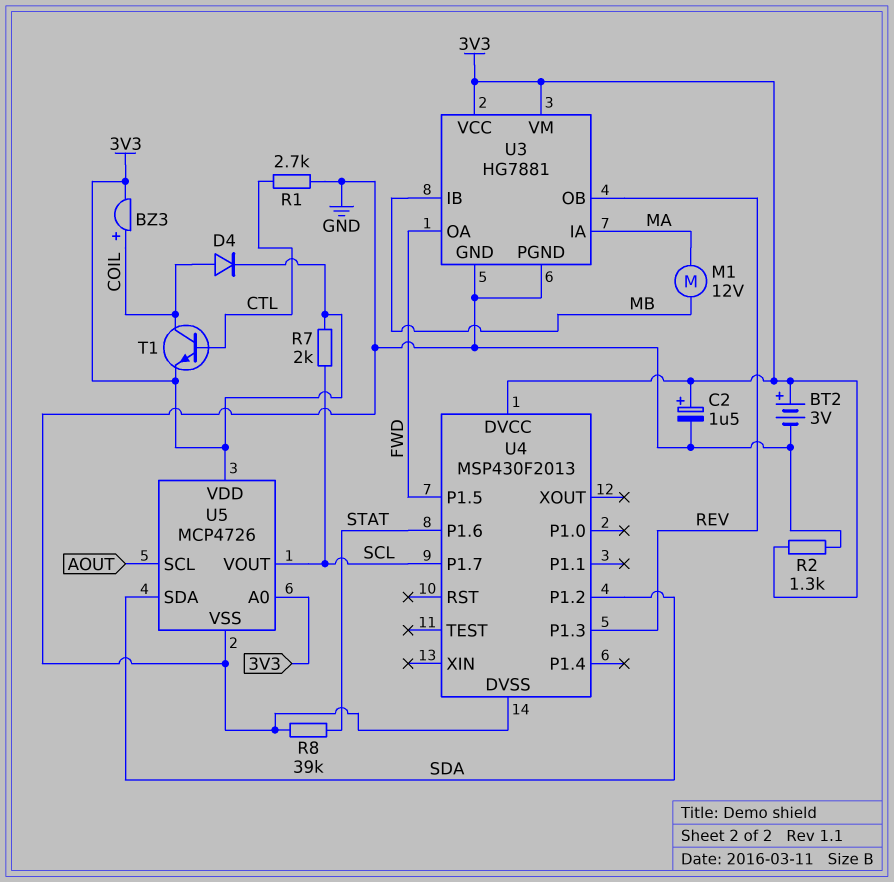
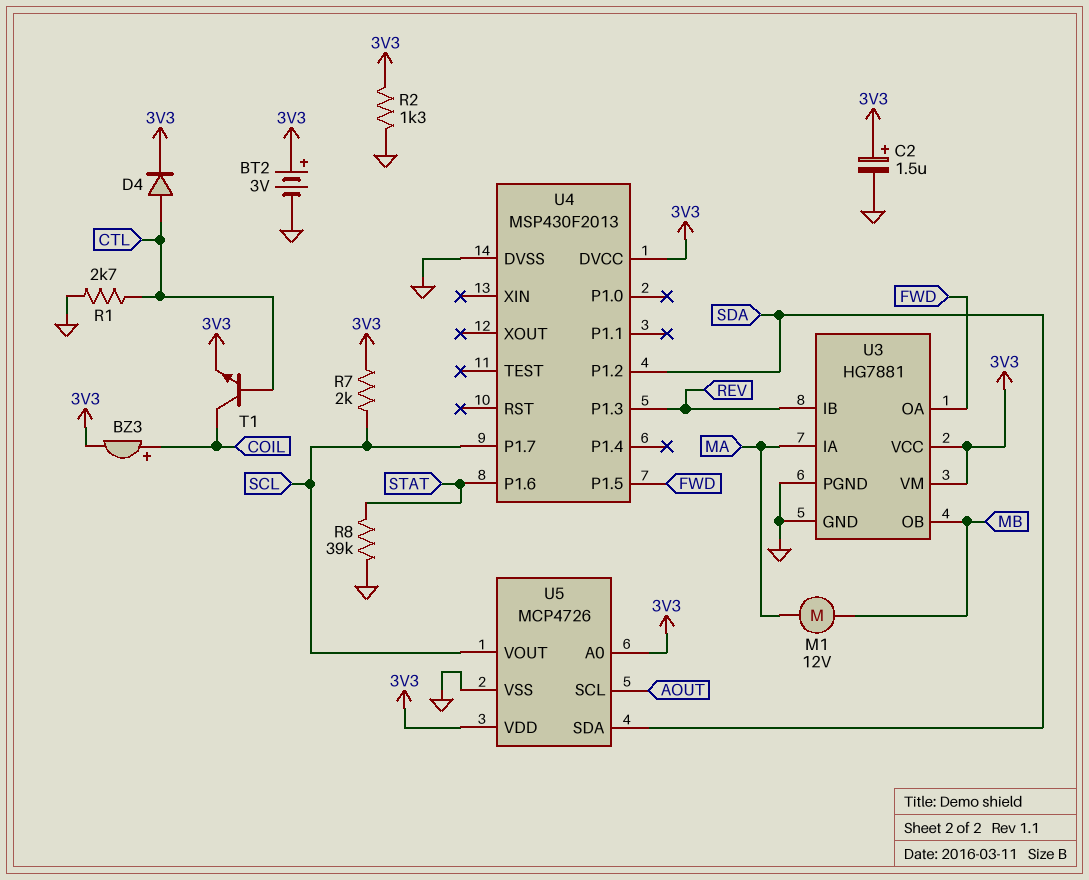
D4: diode (A COIL, K 3V3) -> diode (A CTL, K 3V3)
U3 pin IB: MB -> REV
U3 pin OB: REV -> MB

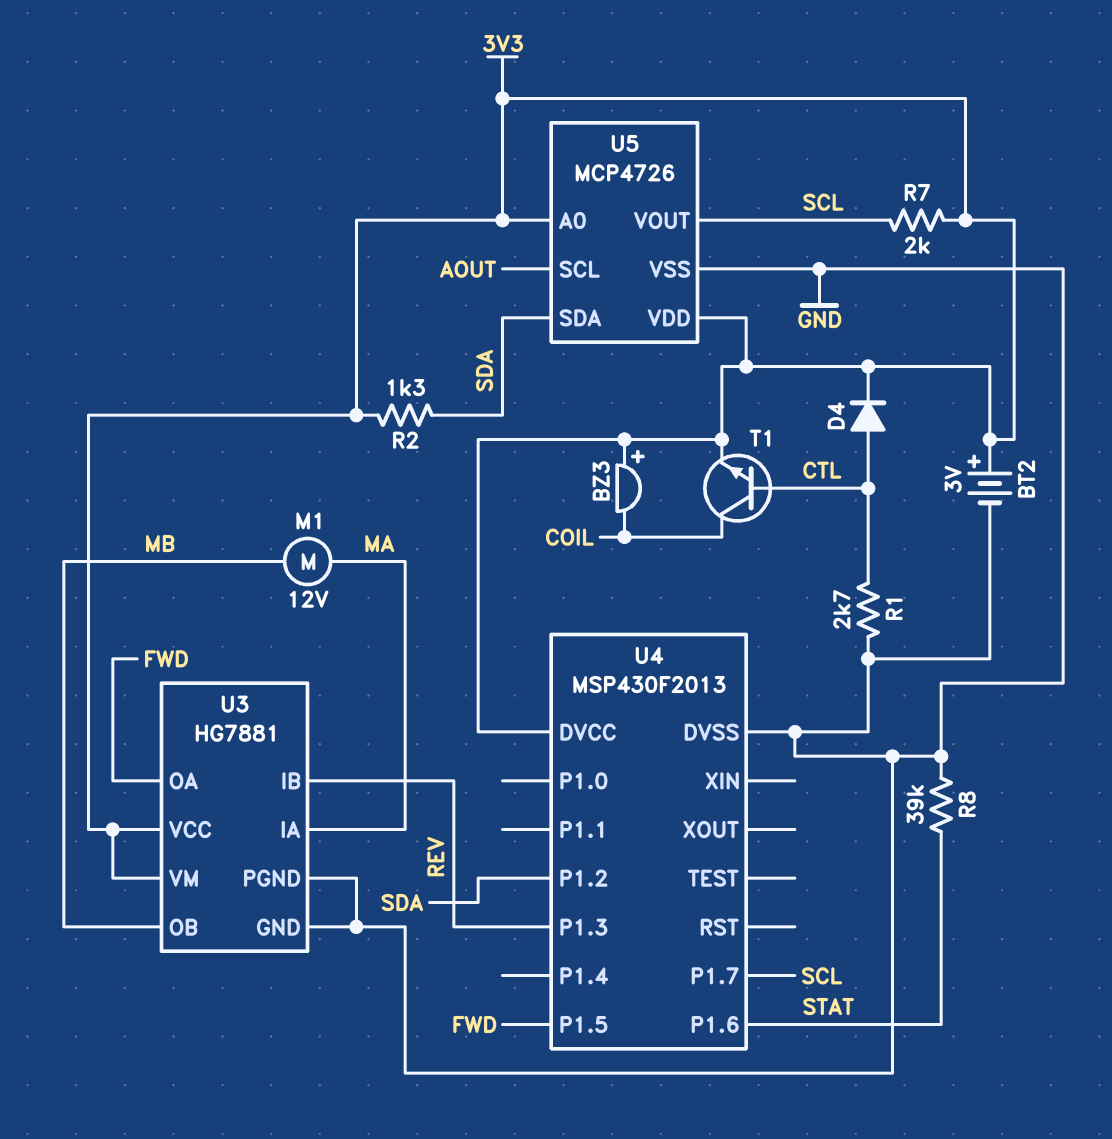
BZ3: buzzer (plus COIL, minus 3V3) -> buzzer (plus 3V3, minus COIL)
C2: 1.5uF (plus 3V3, minus GND) -> none
R2: 1.3k (3V3, GND) -> 1.3k (3V3, SDA)

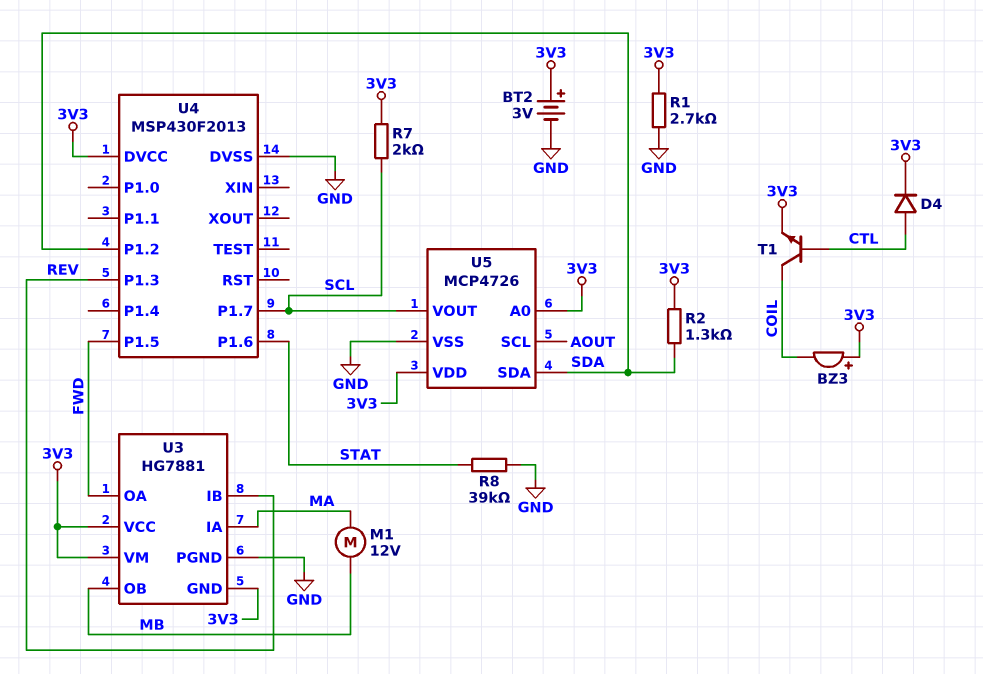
R1: 2.7k (CTL, GND) -> 2.7k (3V3, GND)
U3 pin GND: GND -> 3V3

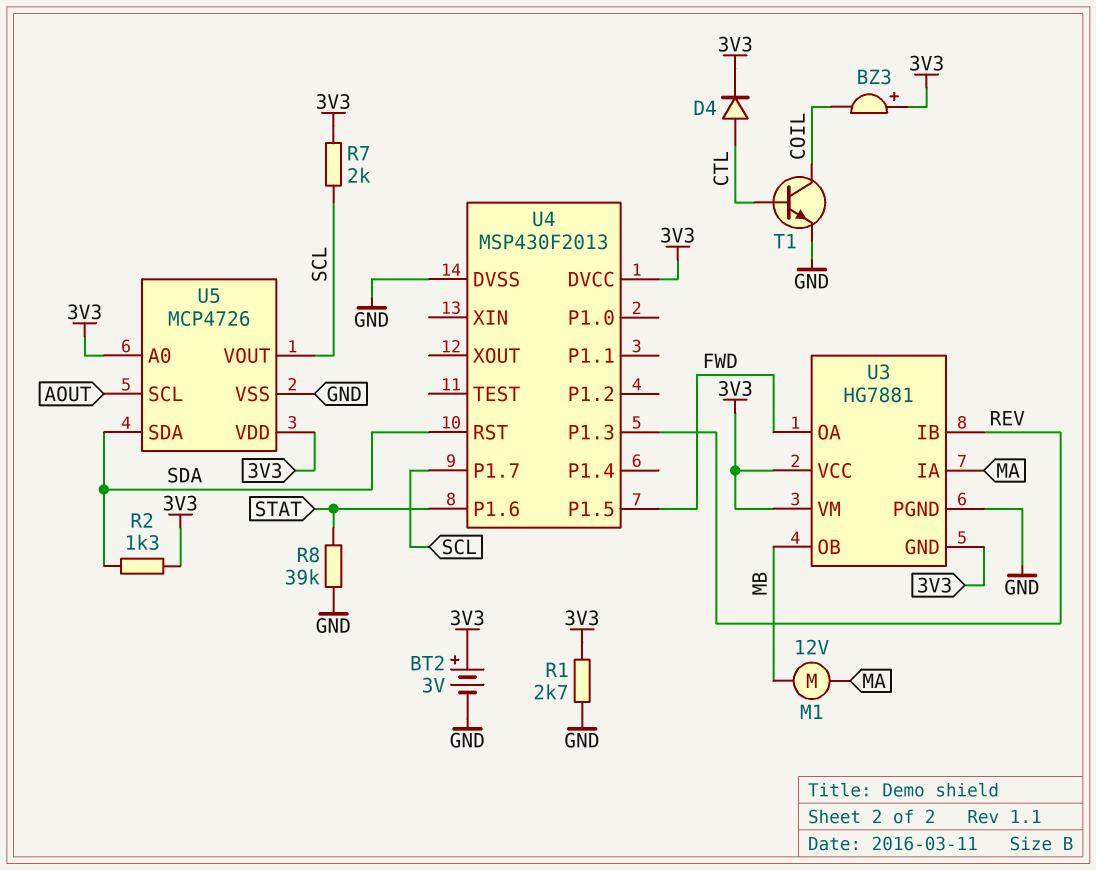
T1: NPN (B CTL, C COIL, E 3V3) -> NPN (B CTL, C COIL, E GND)
U4 pin P1.2: SDA -> none
U4 pin RST: none -> SDA

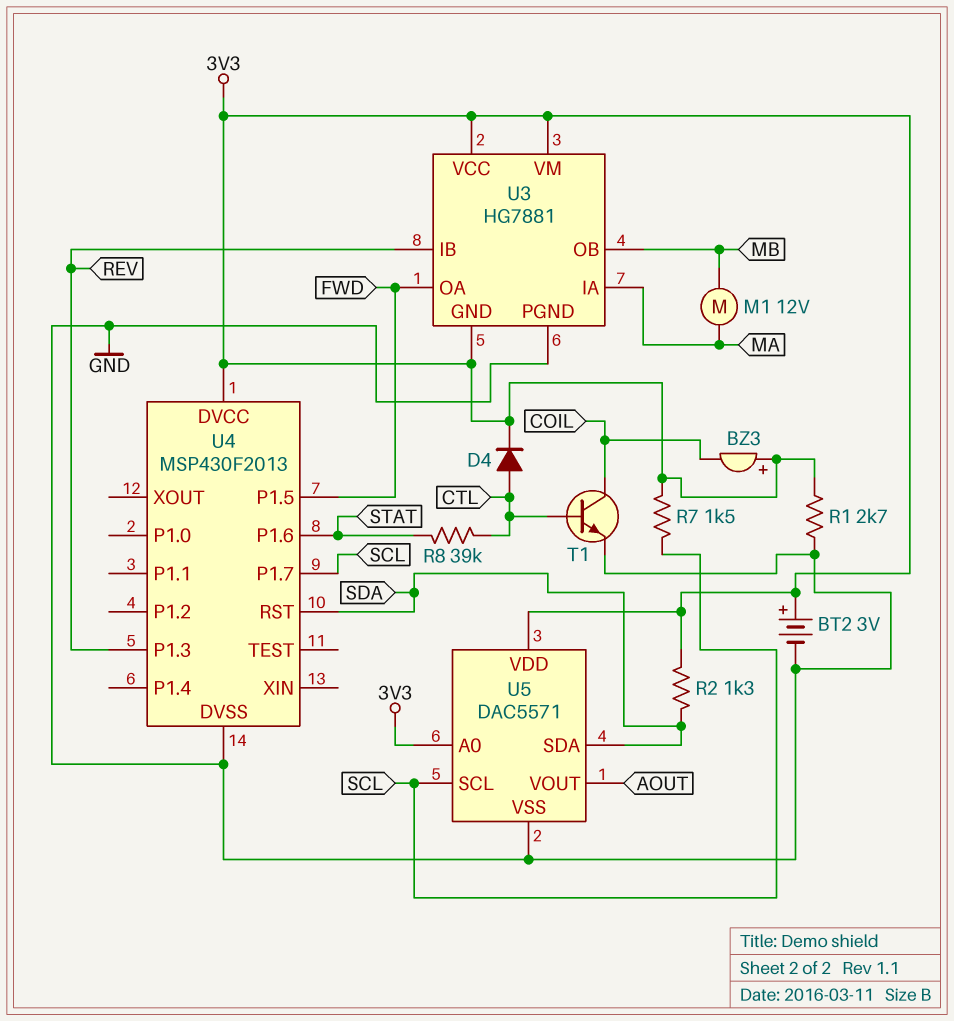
R7: 2k (3V3, SCL) -> 1.5k (3V3, SCL)
R8: 39k (GND, STAT) -> 39k (CTL, STAT)
U5: MCP4726 -> DAC5571
U5 pin SCL: AOUT -> SCL
U5 pin VOUT: SCL -> AOUT

